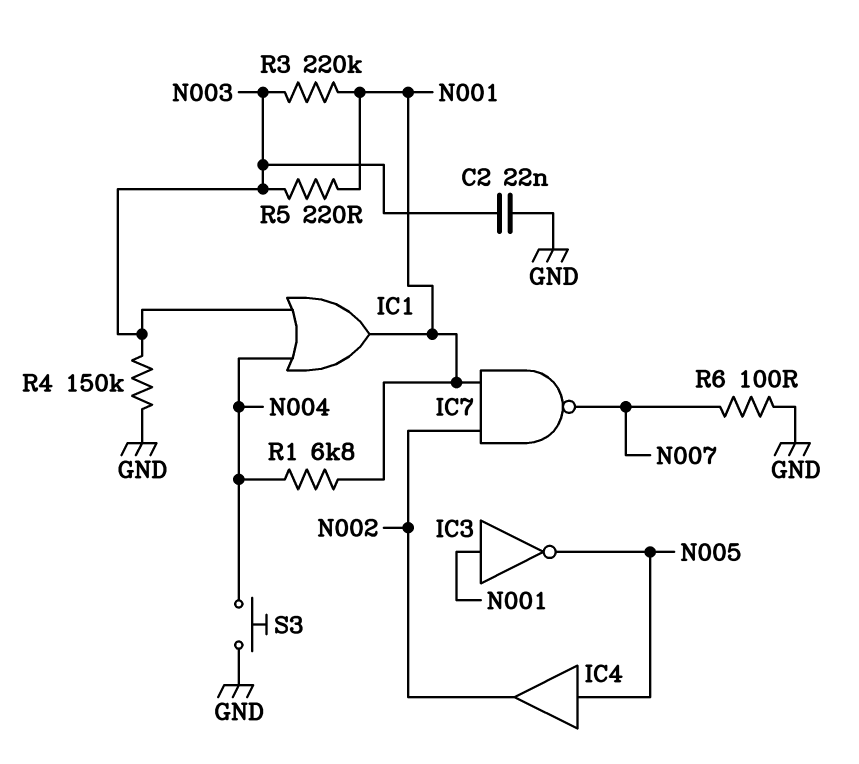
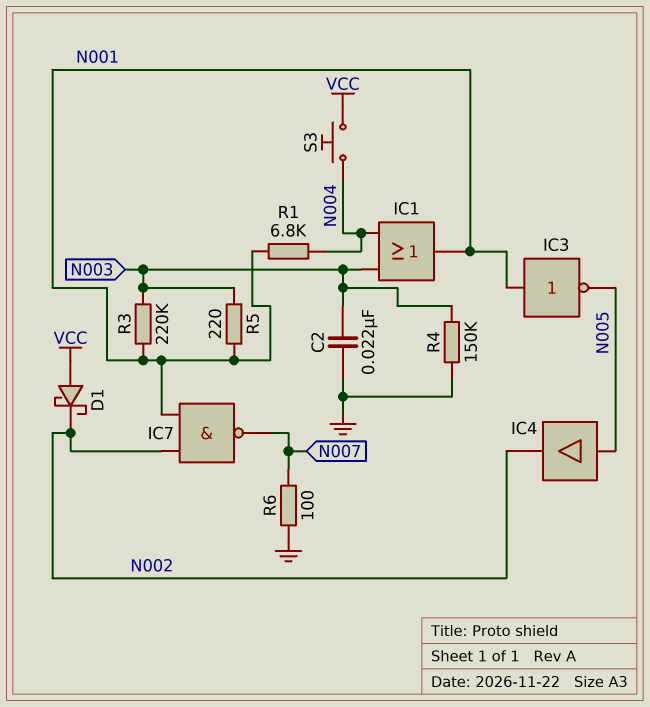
D1: none -> schottky (A VCC, K N002)
S3: button (GND, N004) -> button (N004, VCC)

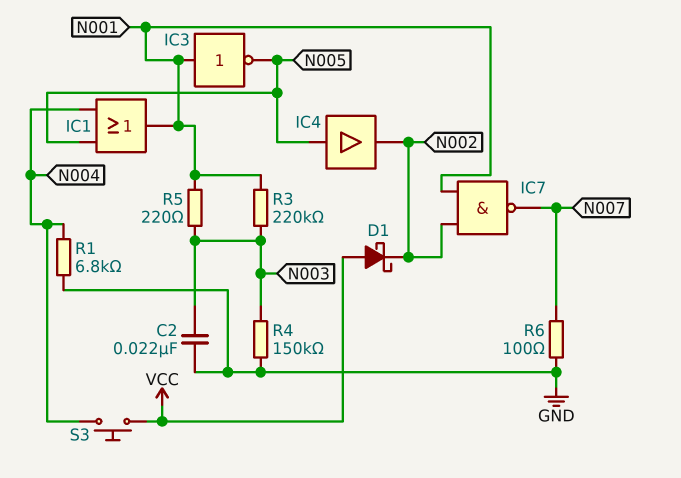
IC1: OR (in N003, in N004, out N001) -> OR (in N004, in N005, out N001)
R1: 6.8k (N001, N004) -> 6.8k (GND, N004)

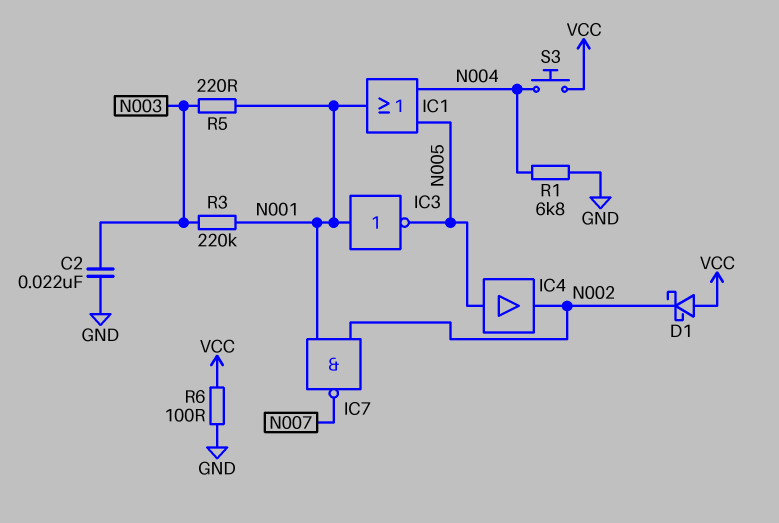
R4: 150k (GND, N003) -> none
R6: 100 (GND, N007) -> 100 (GND, VCC)

